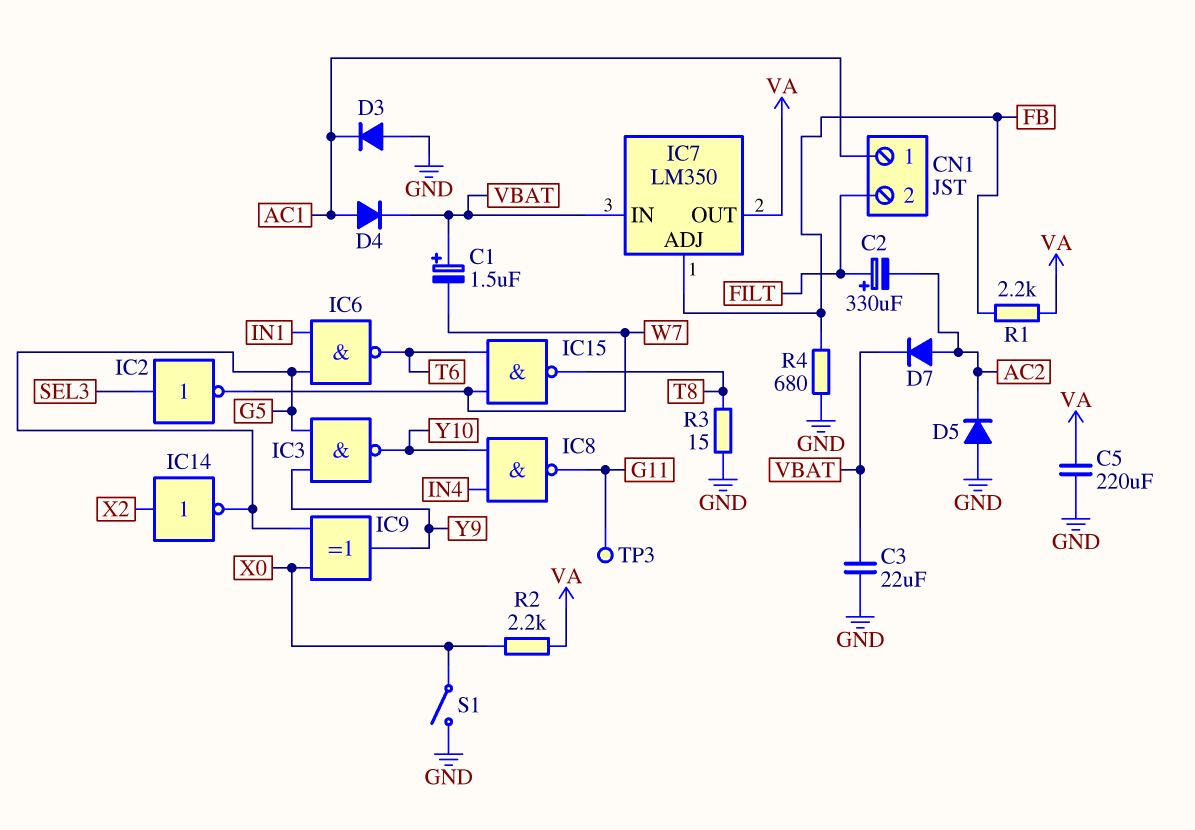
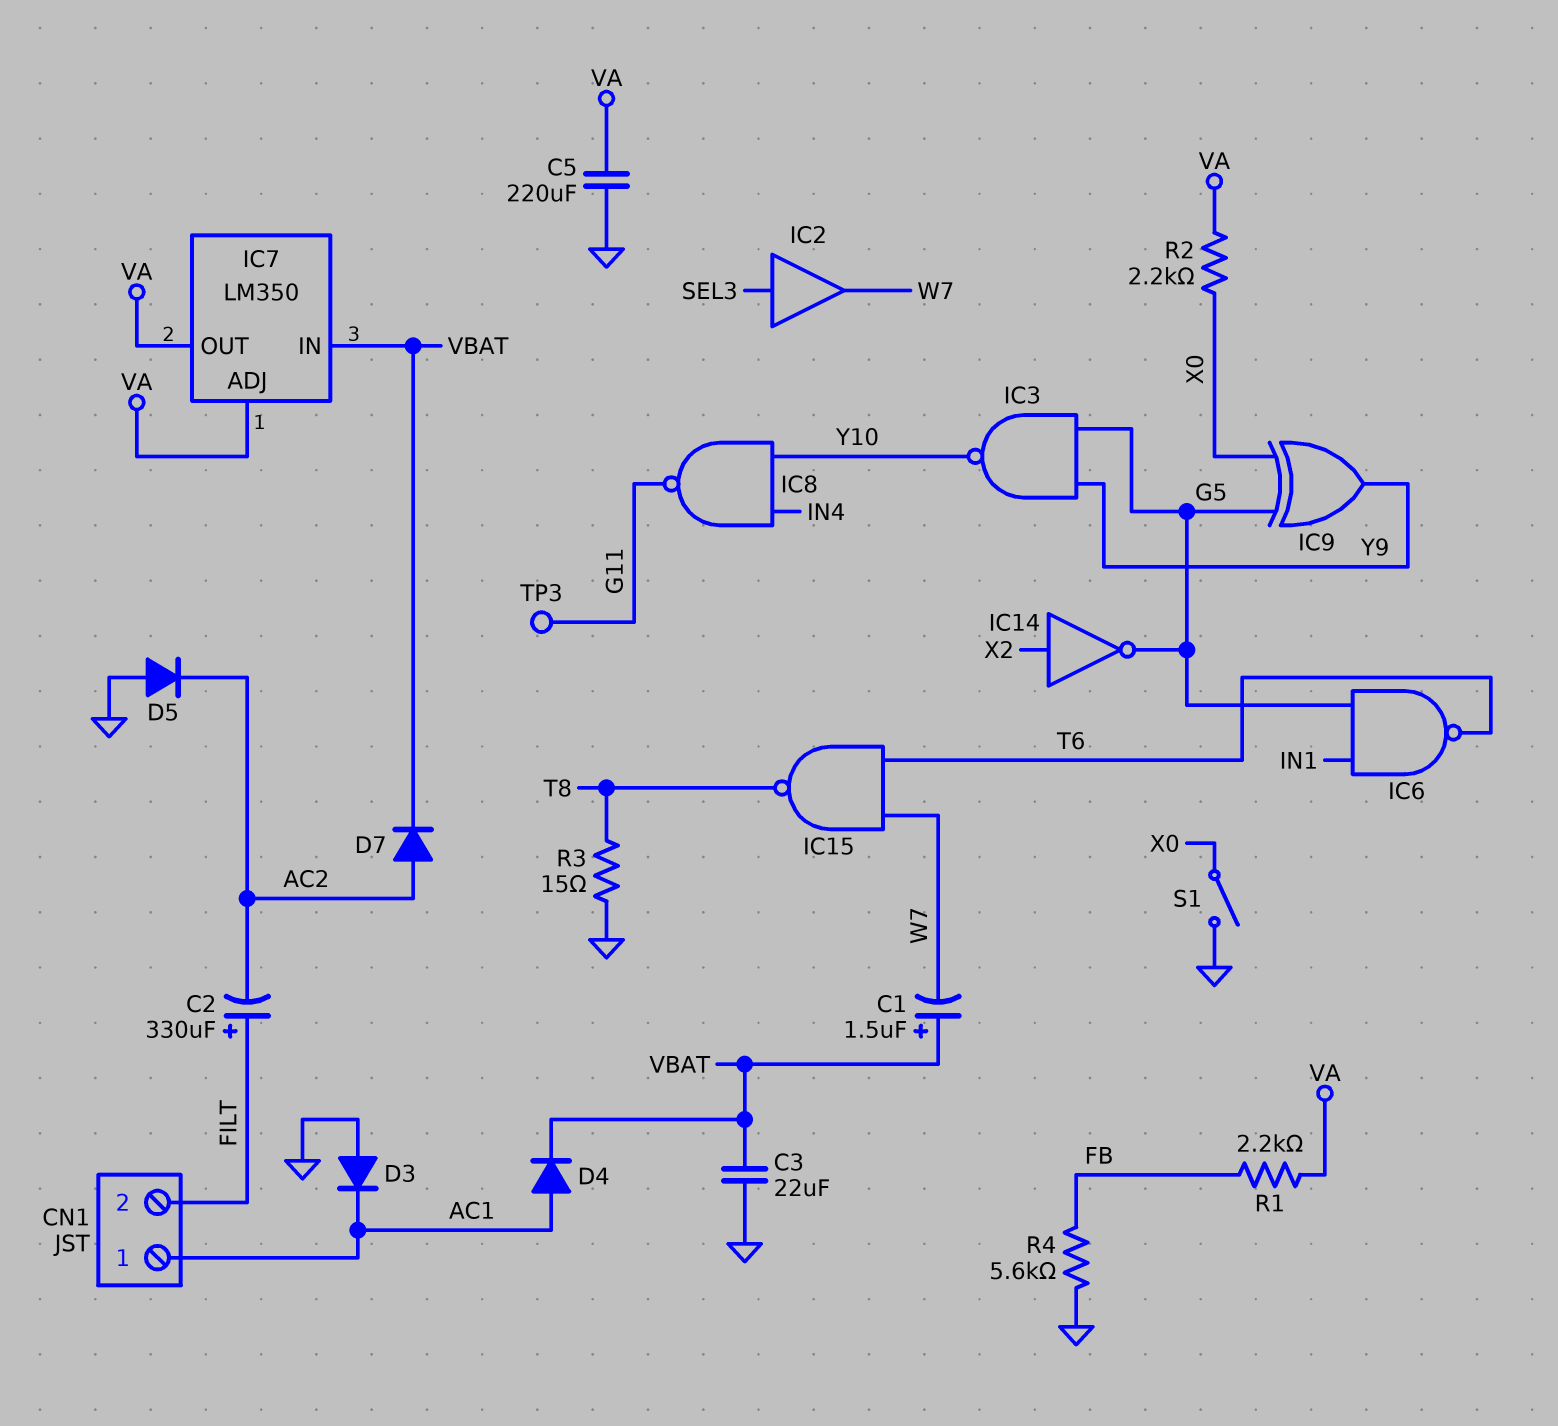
IC2: NOT (in SEL3, out W7) -> buffer (in SEL3, out W7)
IC7 pin ADJ: FB -> VA
R4: 680 (FB, GND) -> 5.6k (FB, GND)

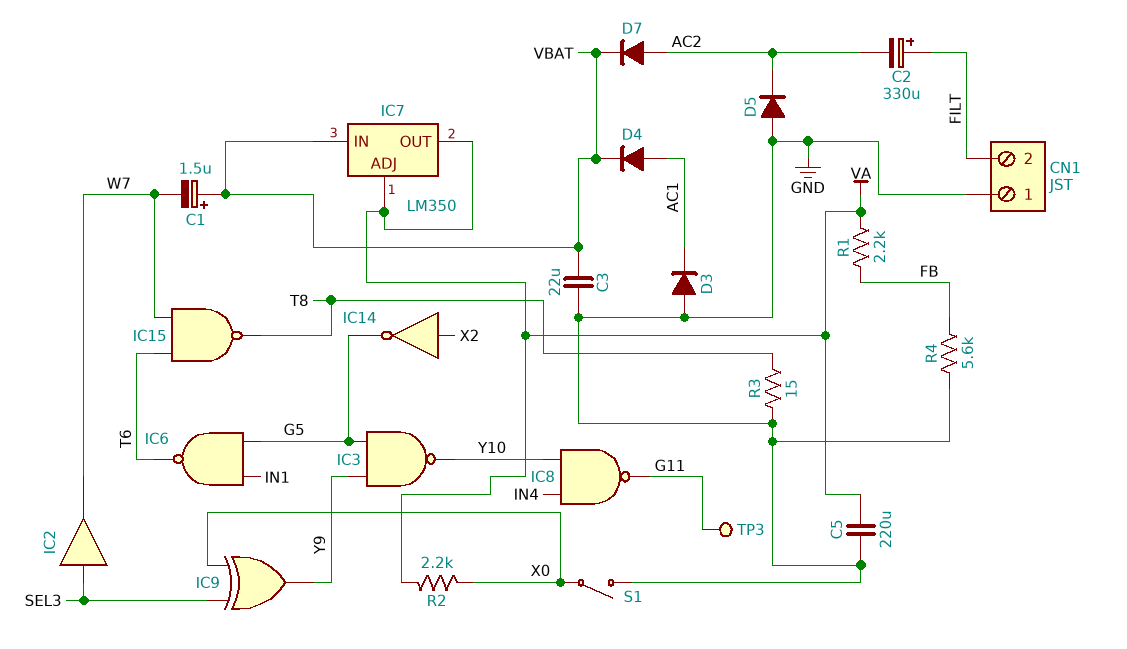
CN1 pin 1: AC1 -> GND
IC9: XOR (in G5, in X0, out Y9) -> XOR (in SEL3, in X0, out Y9)

